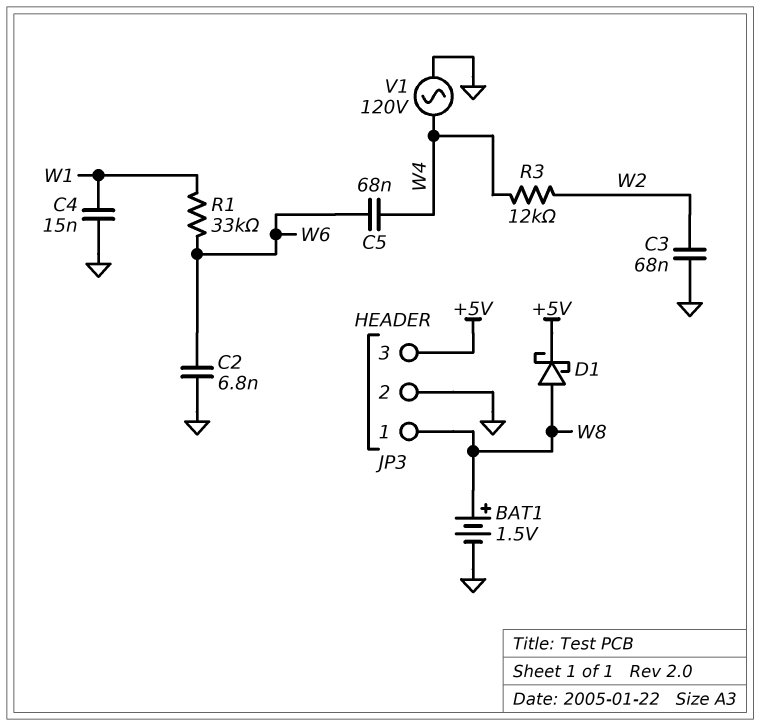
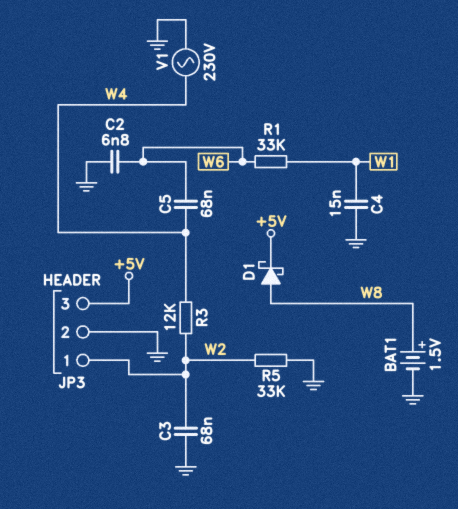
JP3 pin 1: W8 -> W2
R5: none -> 33k (GND, W2)
V1: AC 120V (GND, W4) -> AC 230V (GND, W4)

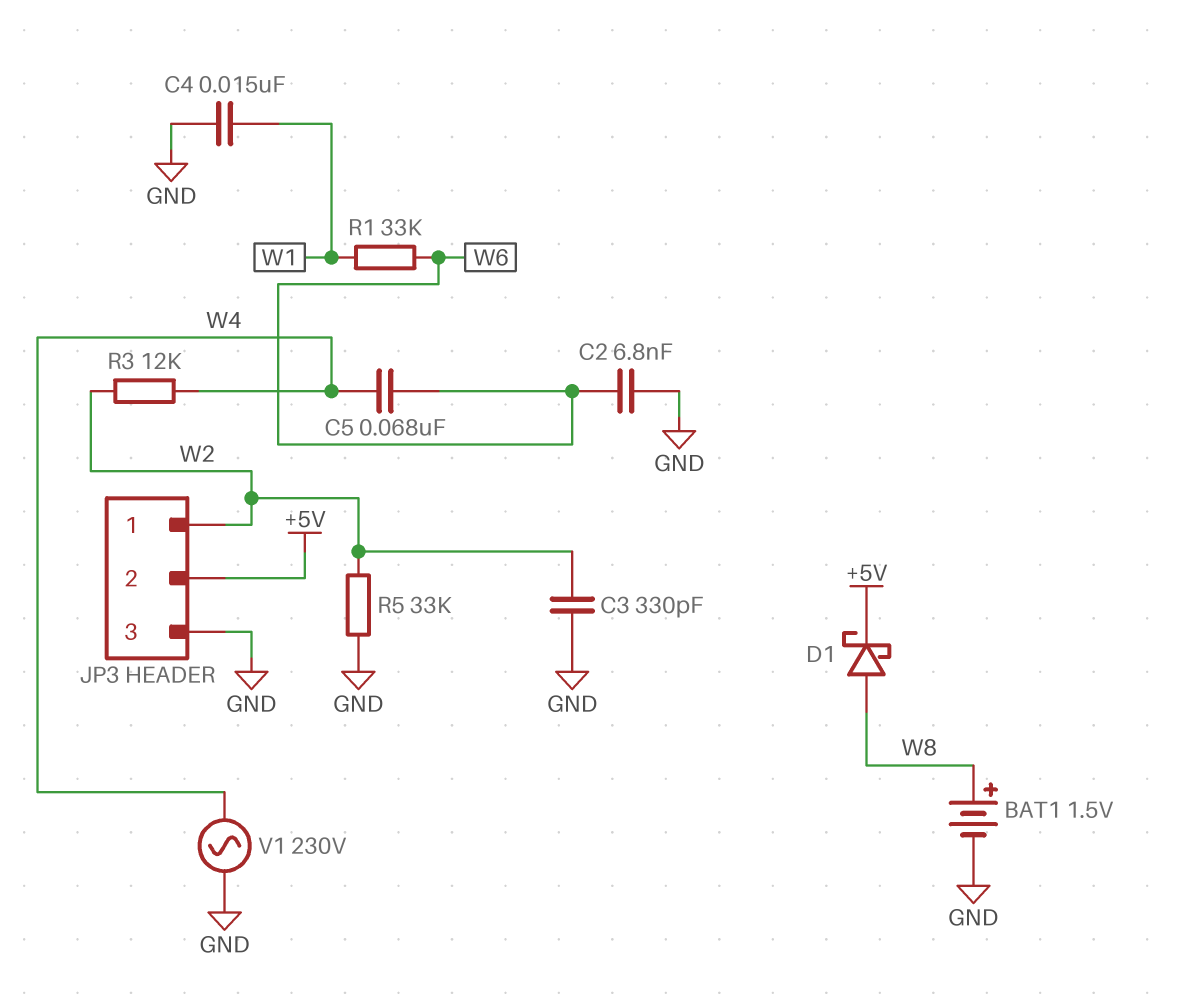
C3: 68nF (GND, W2) -> 330pF (GND, W2)
JP3 pin 2: GND -> +5V
JP3 pin 3: +5V -> GND

